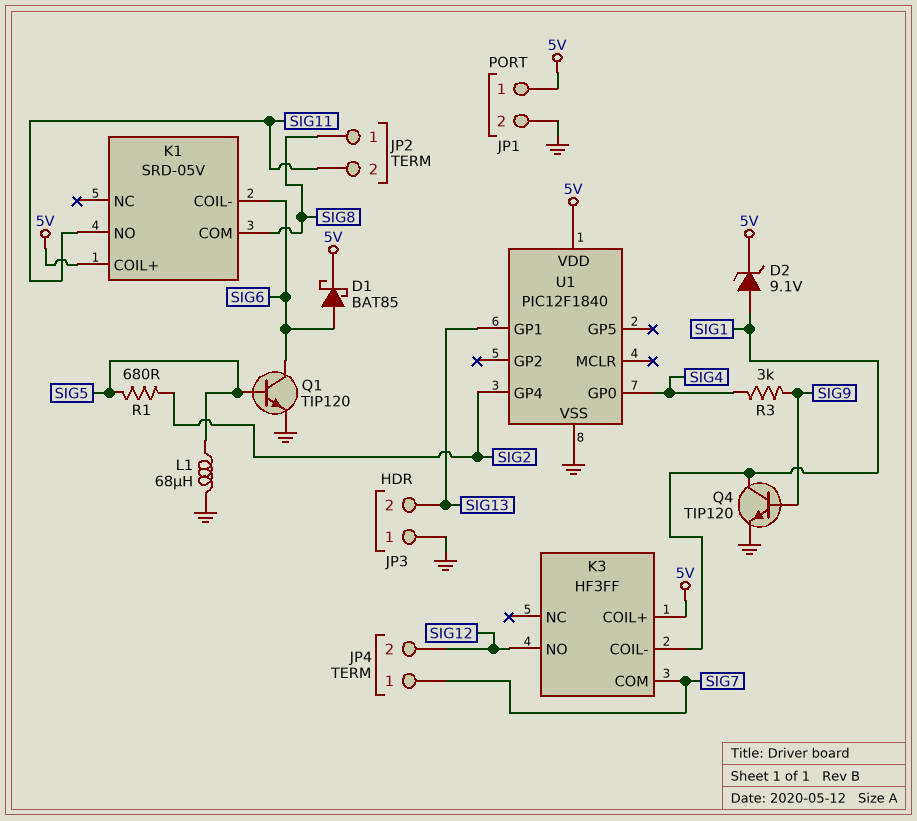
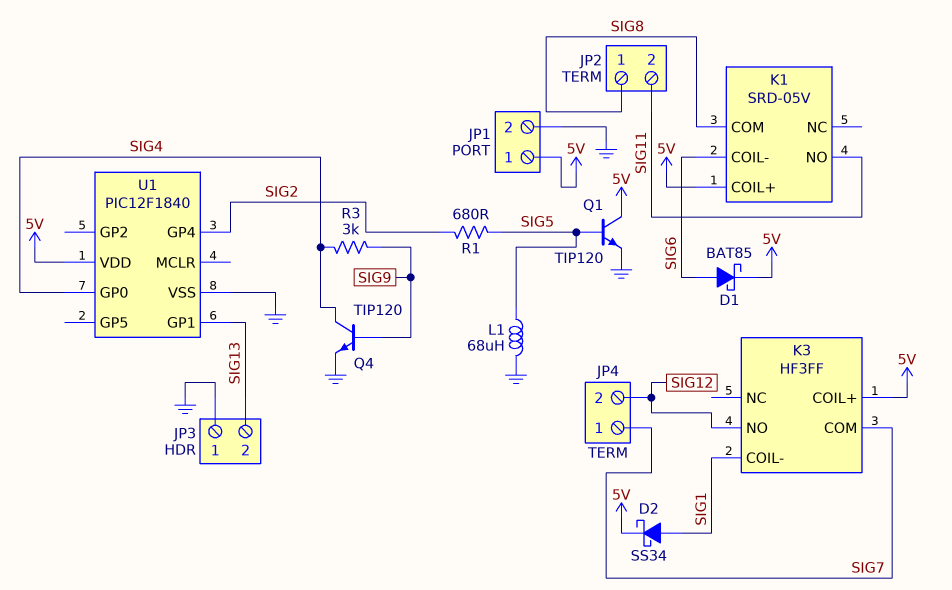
D2: zener 9.1V (A SIG1, K 5V) -> schottky SS34 (A SIG1, K 5V)
Q1: NPN TIP120 (B SIG5, C SIG6, E GND) -> NPN TIP120 (B SIG5, C 5V, E GND)
Q4: NPN TIP120 (B SIG9, C SIG1, E GND) -> NPN TIP120 (B SIG9, C SIG4, E GND)

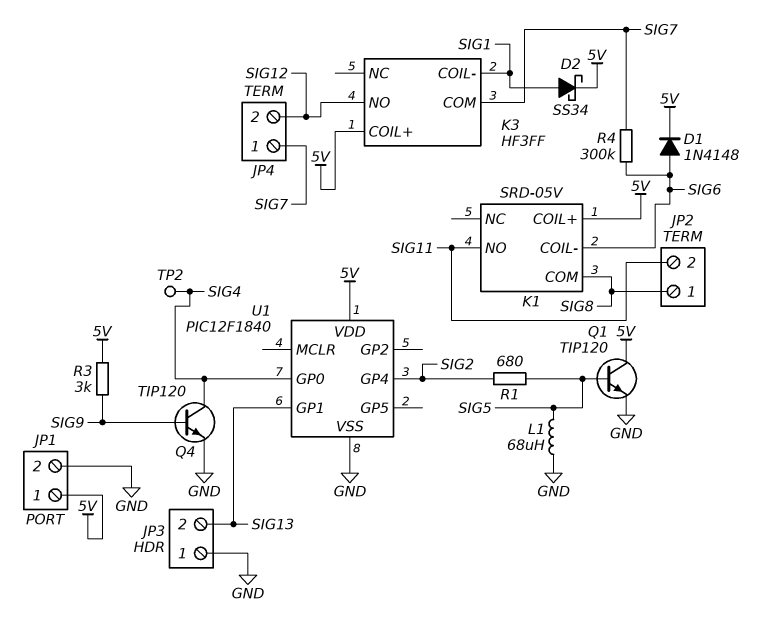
D1: schottky BAT85 (A SIG6, K 5V) -> diode 1N4148 (A SIG6, K 5V)
R3: 3k (SIG4, SIG9) -> 3k (5V, SIG9)
R4: none -> 300k (SIG6, SIG7)
TP2: none -> test point (SIG4)

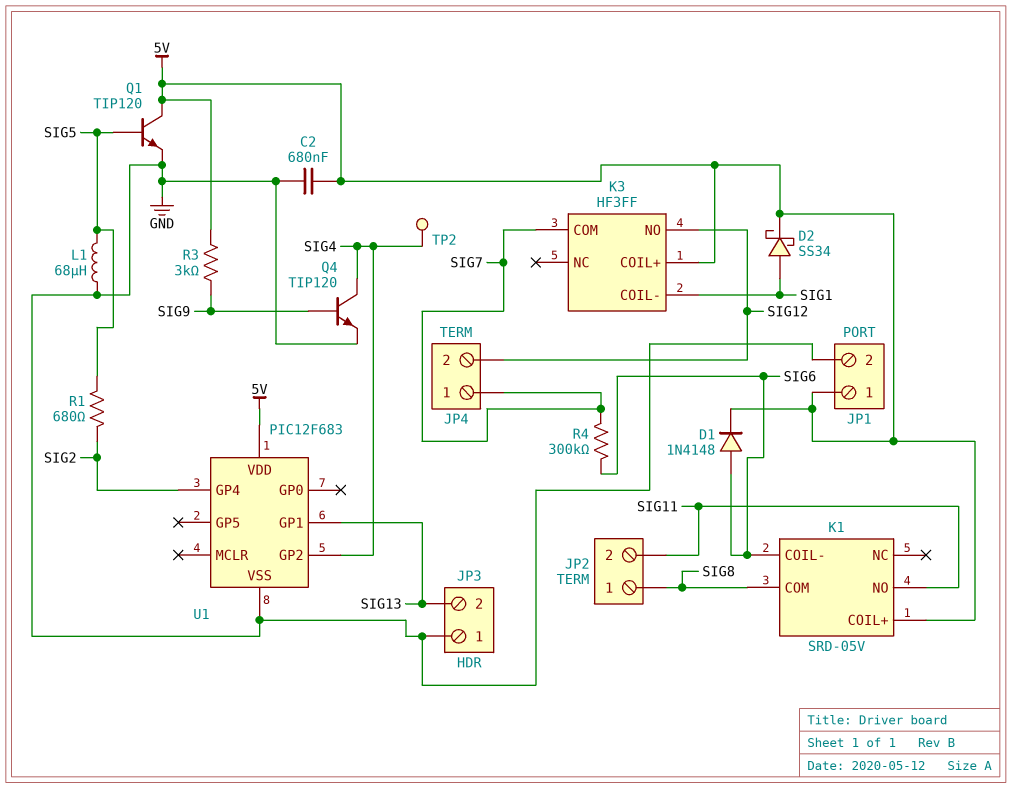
C2: none -> 680nF (5V, GND)
U1: PIC12F1840 -> PIC12F683
U1 pin GP0: SIG4 -> none
U1 pin GP2: none -> SIG4

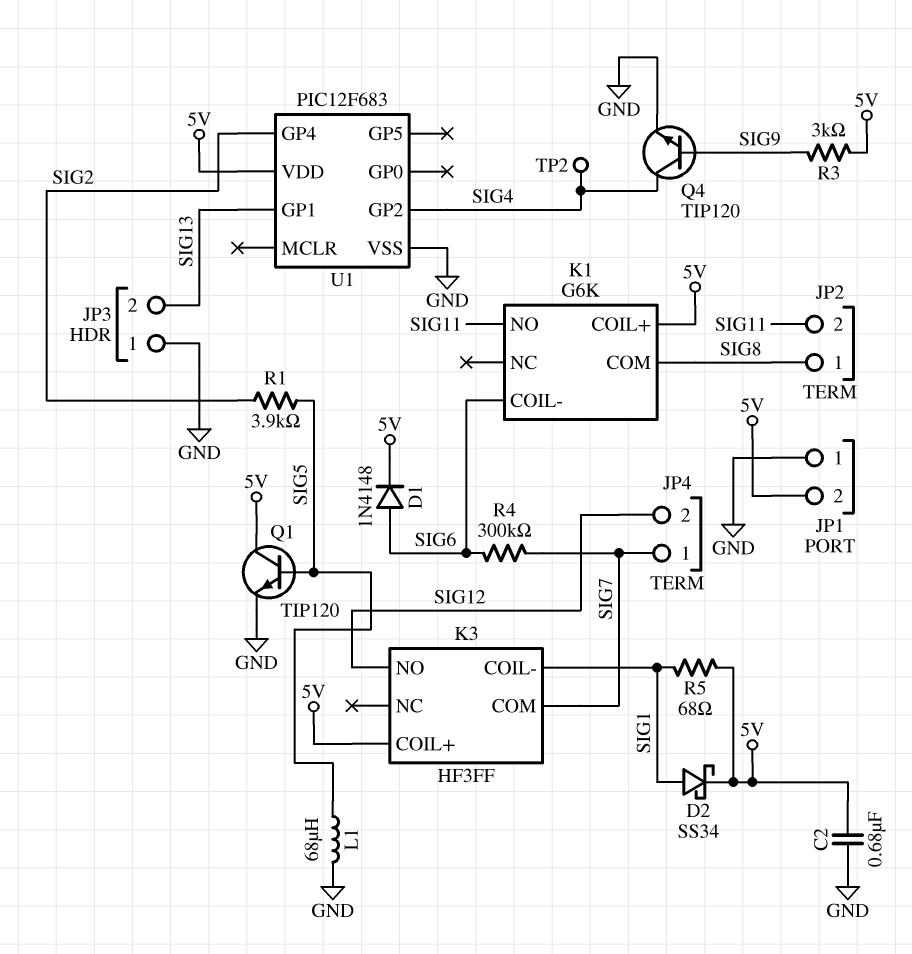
JP1 pin 1: 5V -> GND
JP1 pin 2: GND -> 5V
K1: SRD-05V -> G6K
R1: 680 (SIG2, SIG5) -> 3.9k (SIG2, SIG5)
R5: none -> 68 (5V, SIG1)

